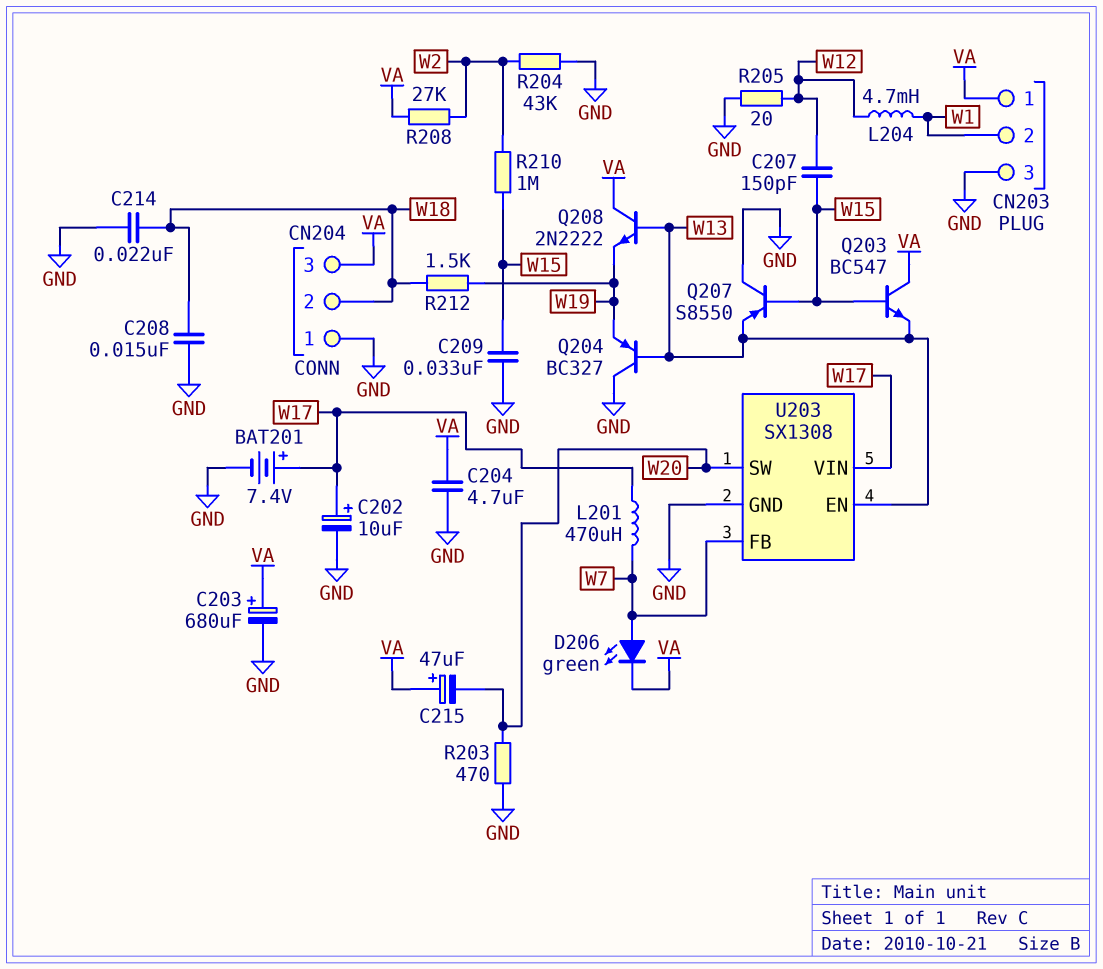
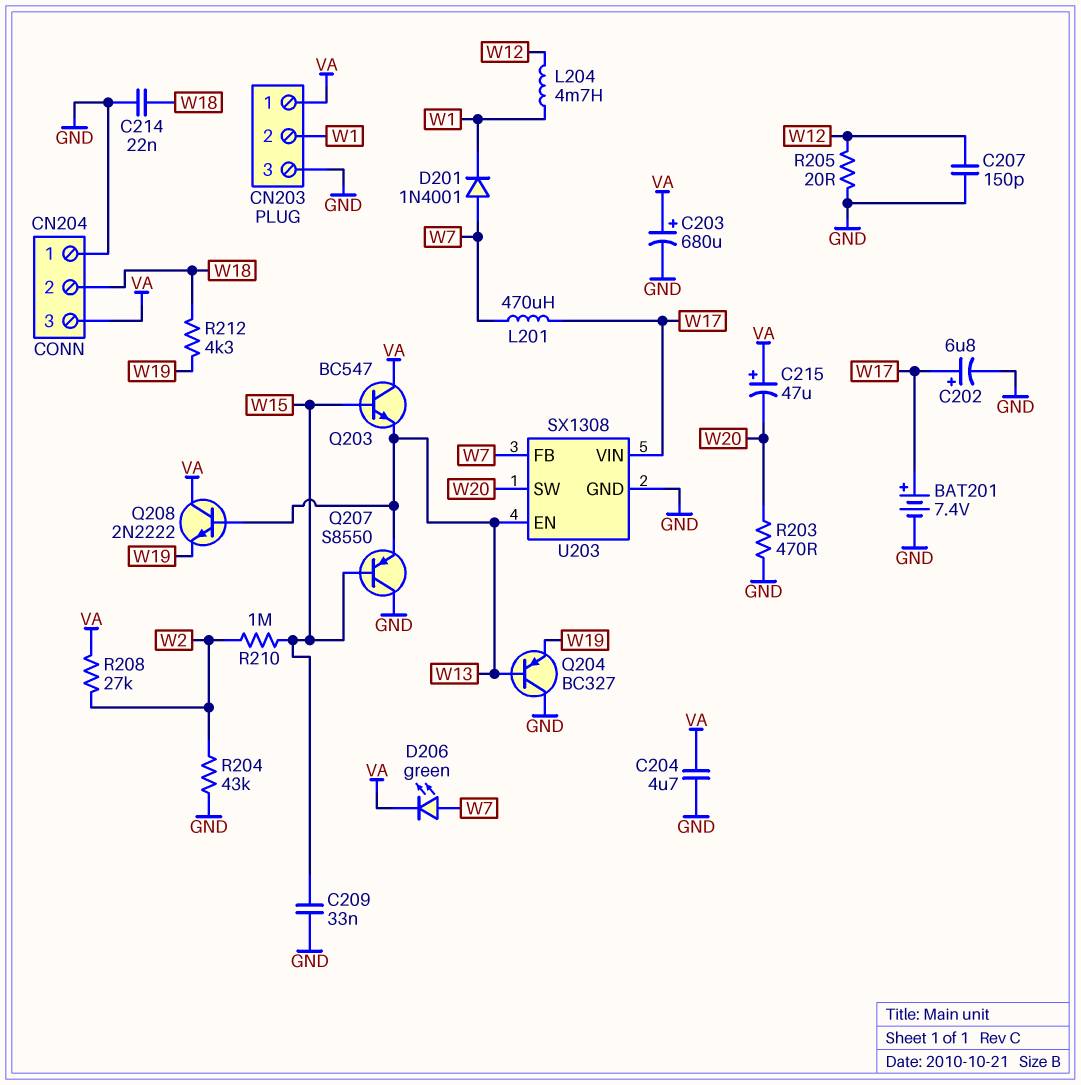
C202: 10uF (plus W17, minus GND) -> 6.8uF (plus W17, minus GND)
C207: 150pF (W12, W15) -> 150pF (GND, W12)
C208: 15nF (GND, W18) -> none
D201: none -> diode 1N4001 (A W7, K W1)
R212: 1.5k (W18, W19) -> 4.3k (W18, W19)

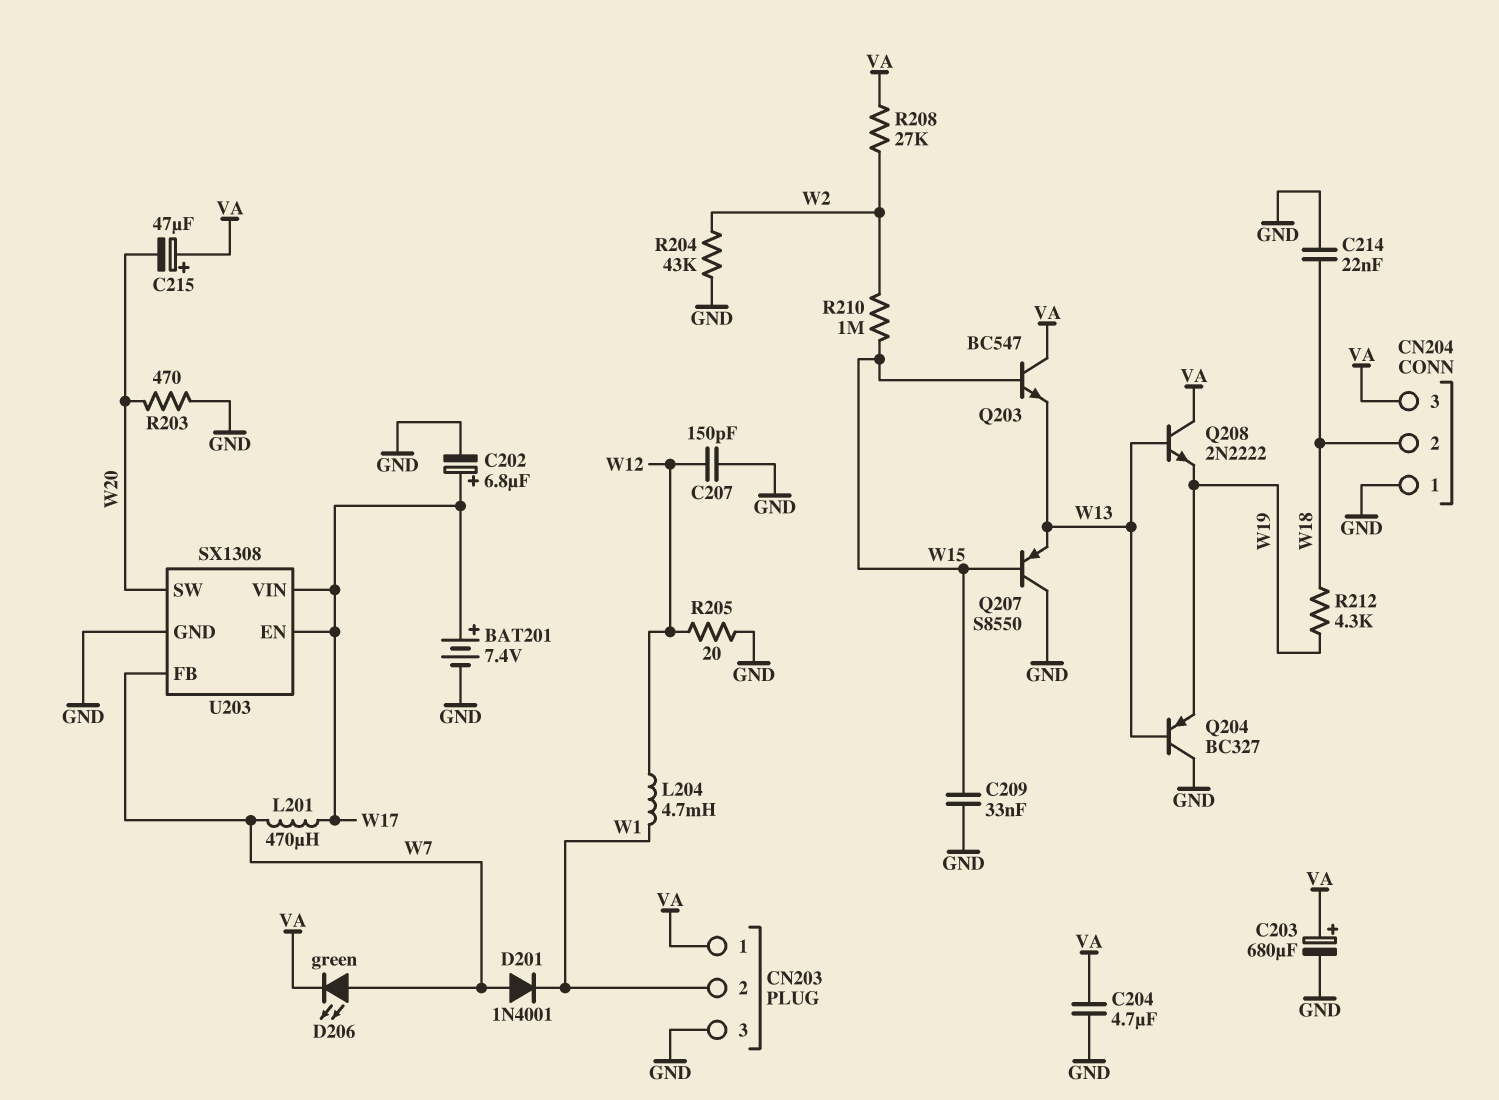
U203 pin EN: W13 -> W17

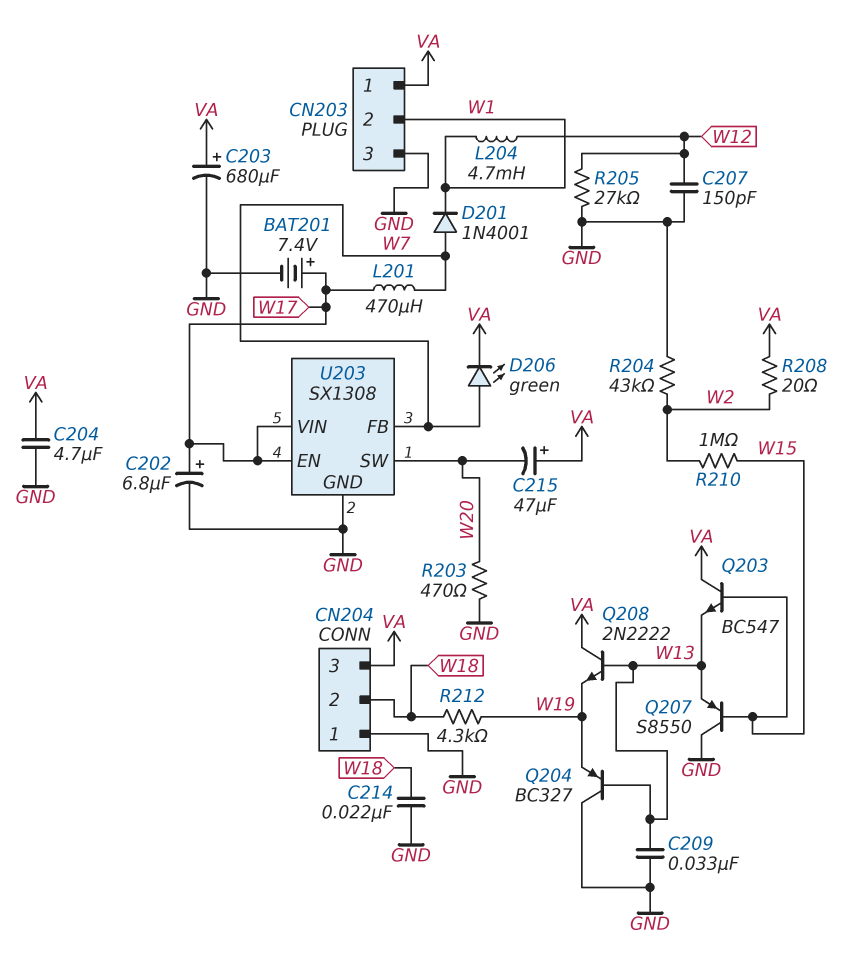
C209: 33nF (GND, W15) -> 33nF (GND, W13)
R205: 20 (GND, W12) -> 27k (GND, W12)
R208: 27k (VA, W2) -> 20 (VA, W2)

